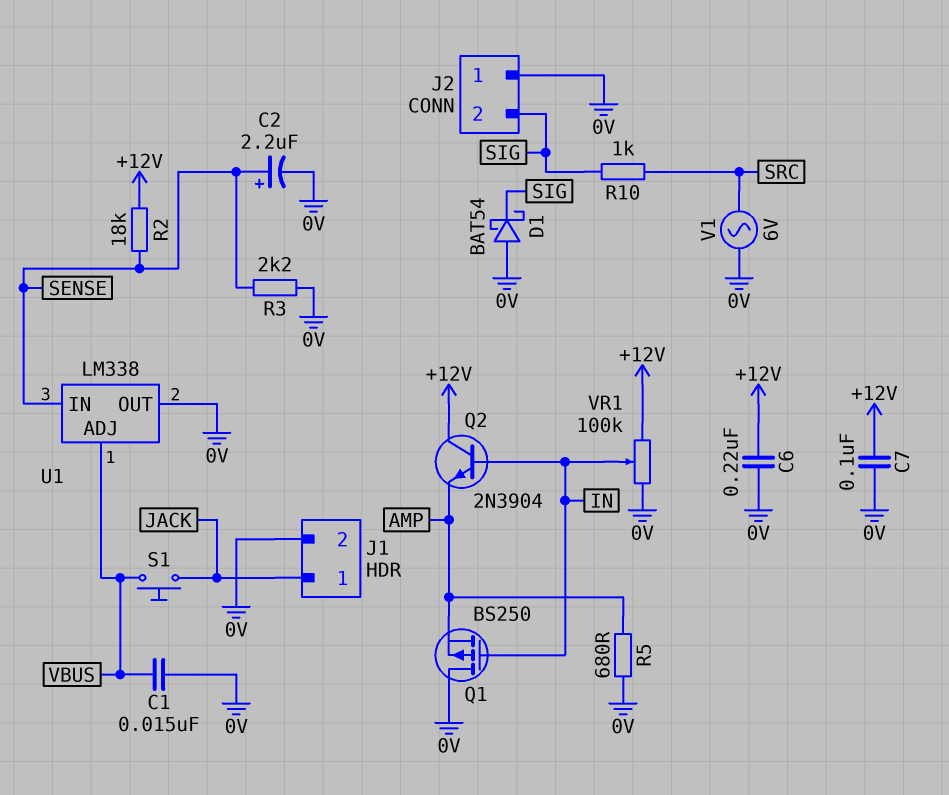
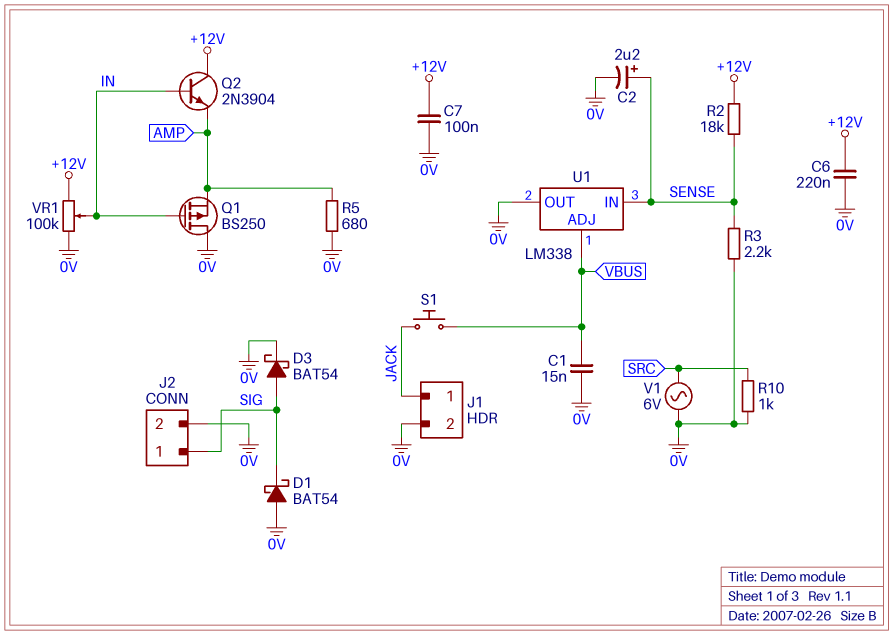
D3: none -> schottky BAT54 (A SIG, K 0V)
J2 pin 1: 0V -> SIG
J2 pin 2: SIG -> 0V
R10: 1k (SIG, SRC) -> 1k (0V, SRC)

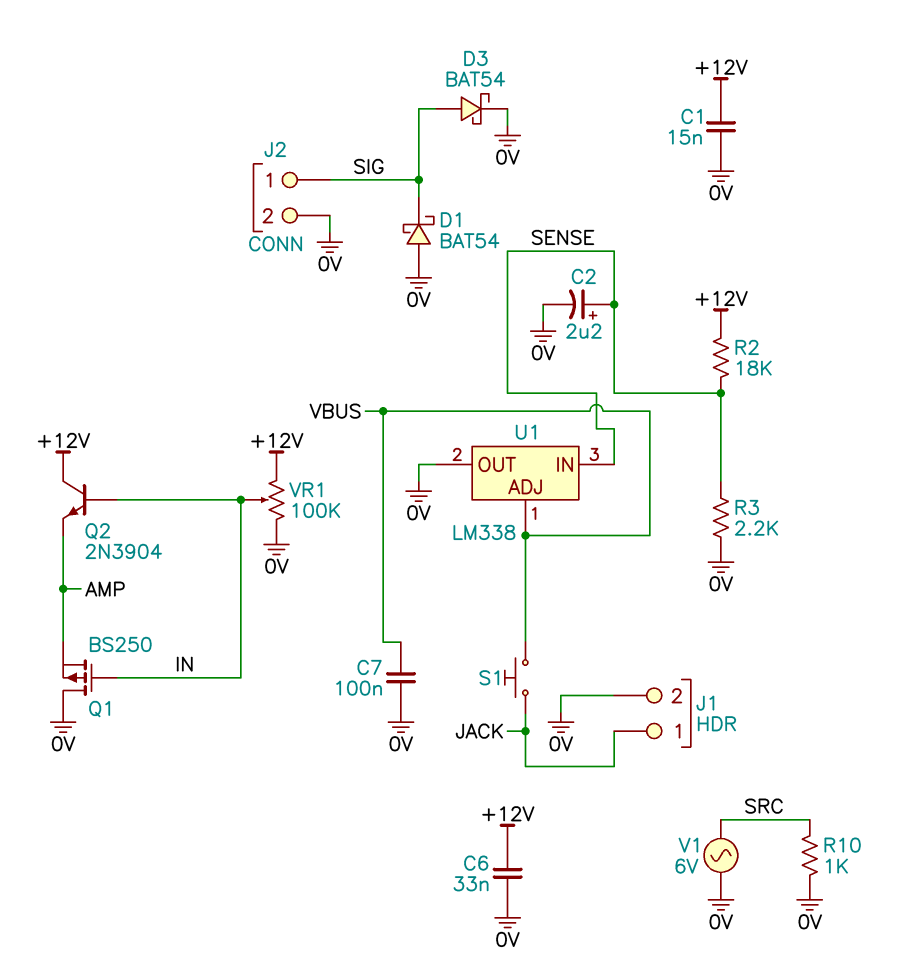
C1: 15nF (0V, VBUS) -> 15nF (+12V, 0V)
C6: 220nF (+12V, 0V) -> 33nF (+12V, 0V)
C7: 100nF (+12V, 0V) -> 100nF (0V, VBUS)
R5: 680 (0V, AMP) -> none

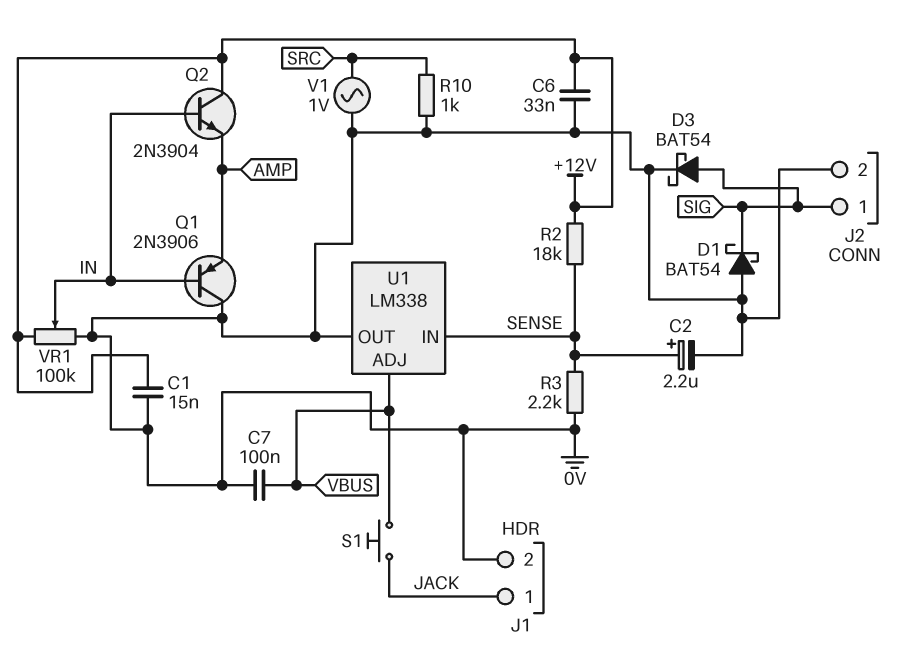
Q1: PMOS BS250 (G IN, D 0V, S AMP) -> PNP 2N3906 (B IN, C 0V, E AMP)
V1: AC 6V (0V, SRC) -> AC 1V (0V, SRC)

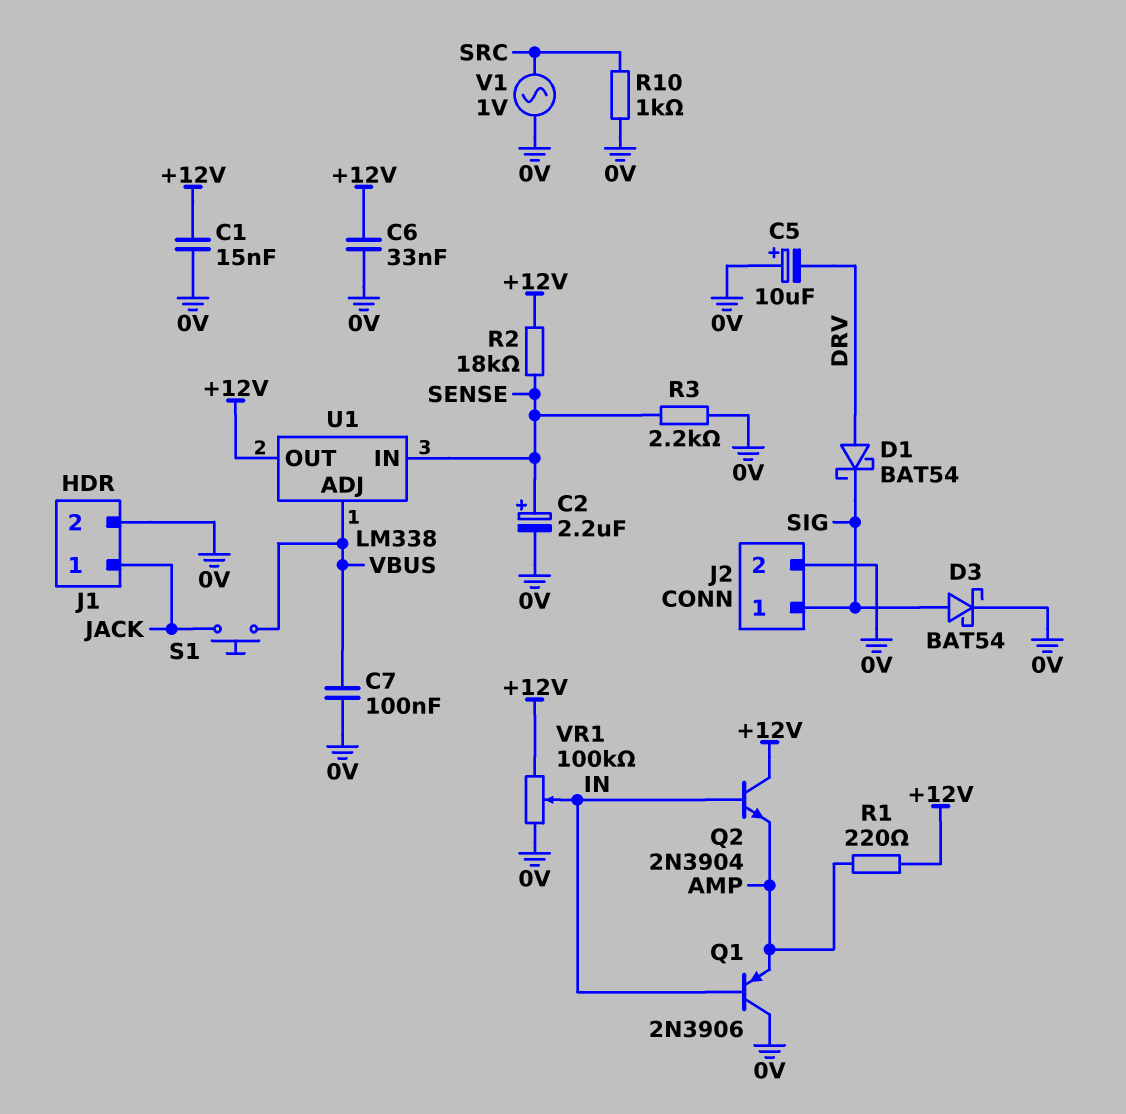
C5: none -> 10uF (plus 0V, minus DRV)
D1: schottky BAT54 (A 0V, K SIG) -> schottky BAT54 (A DRV, K SIG)
R1: none -> 220 (+12V, AMP)
U1 pin OUT: 0V -> +12V

